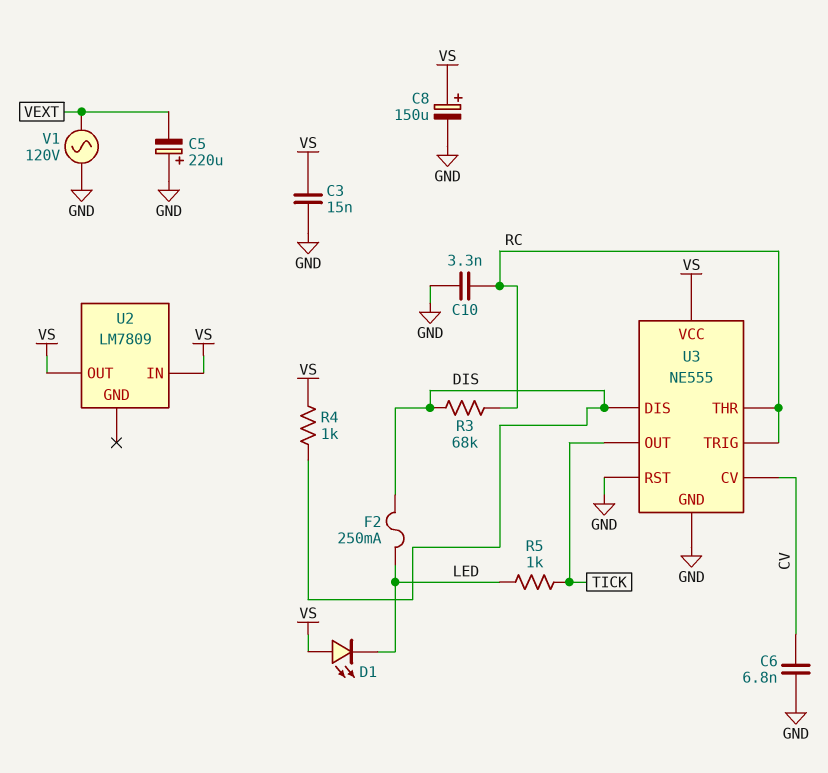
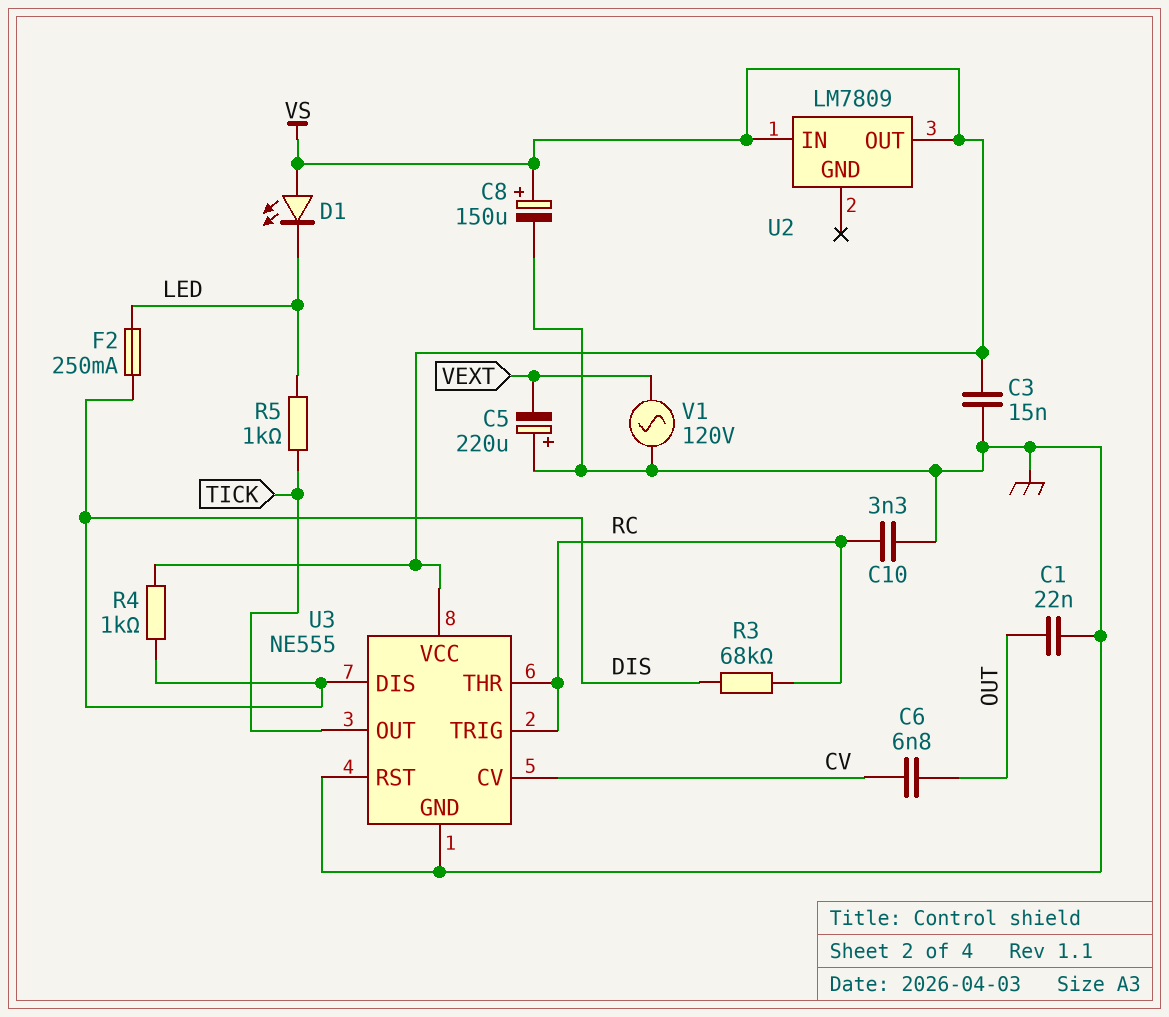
C1: none -> 22nF (GND, OUT)
C6: 6.8nF (CV, GND) -> 6.8nF (CV, OUT)

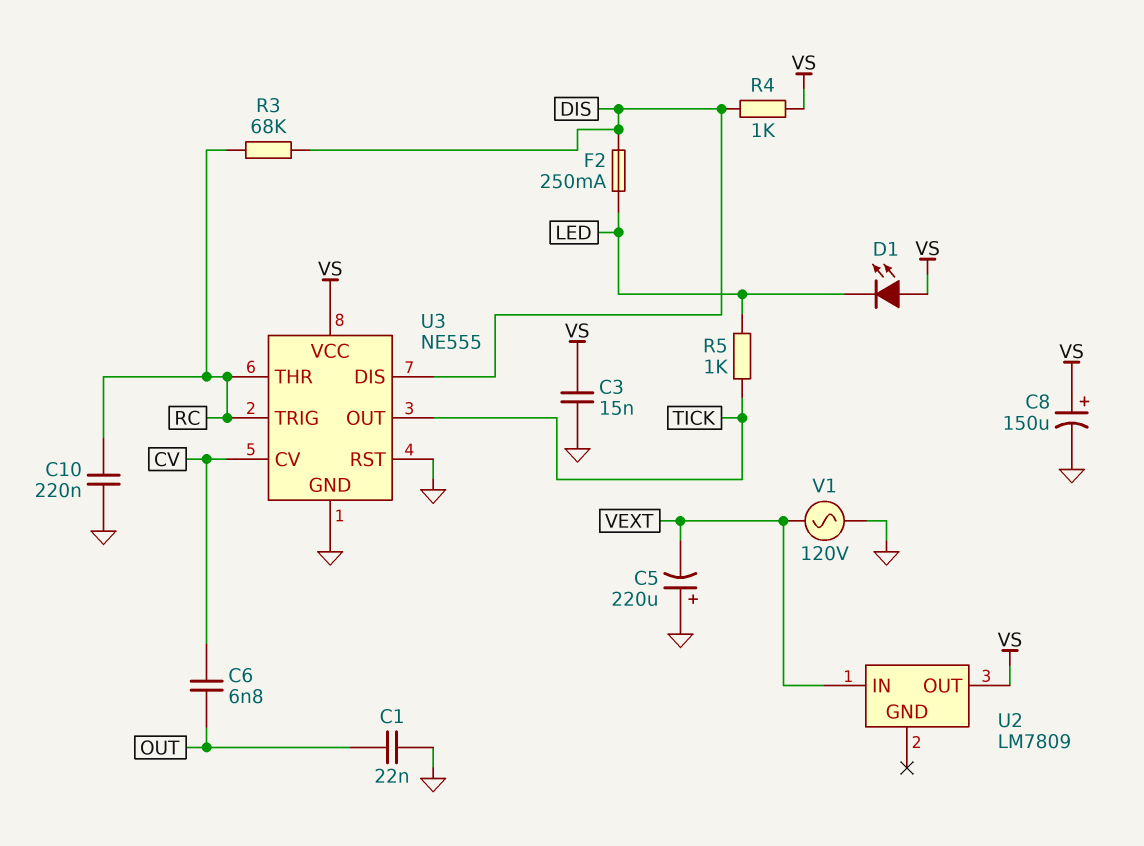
C10: 3.3nF (GND, RC) -> 220nF (GND, RC)
U2 pin IN: VS -> VEXT

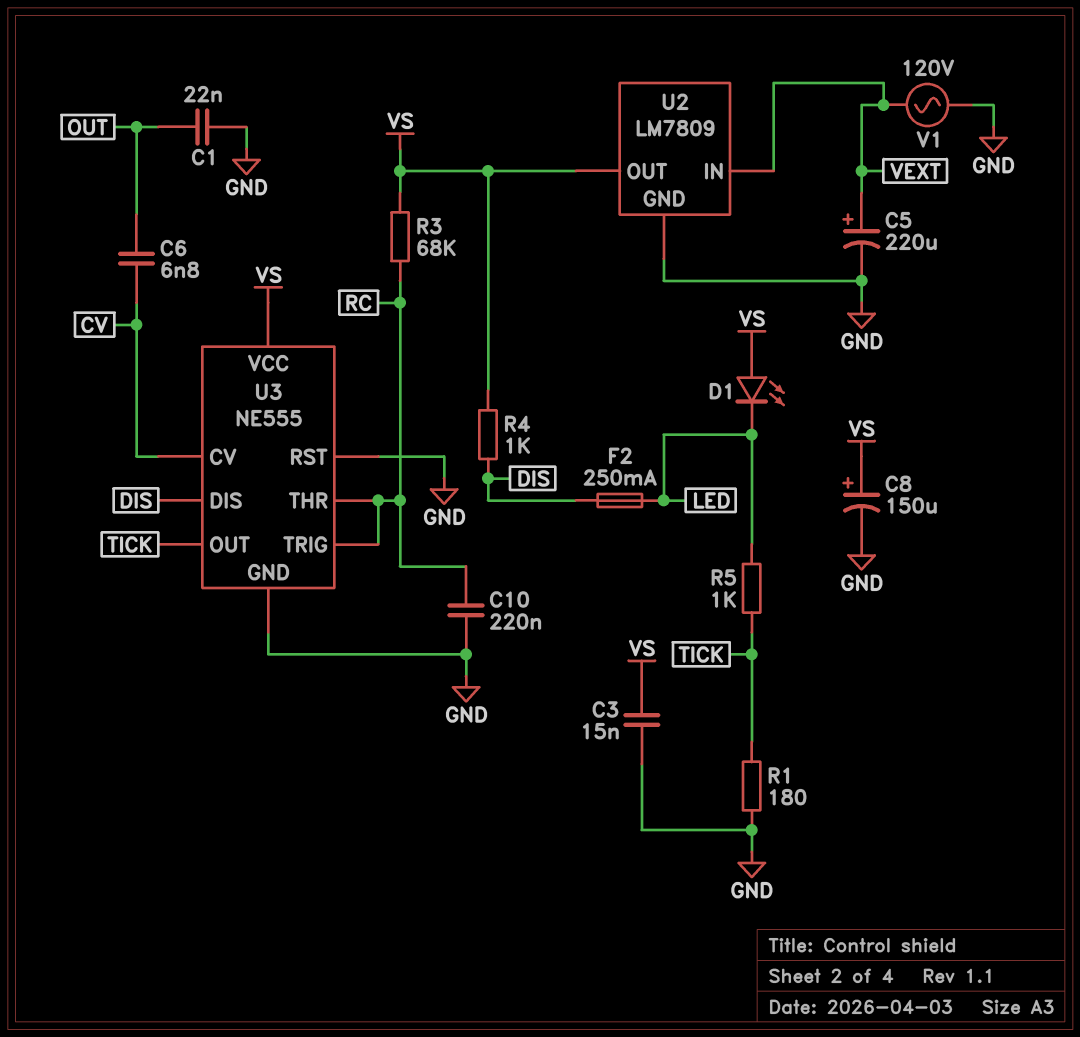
C5: 220uF (plus GND, minus VEXT) -> 220uF (plus VEXT, minus GND)
R1: none -> 180 (GND, TICK)
R3: 68k (DIS, RC) -> 68k (RC, VS)
U2 pin GND: none -> GND

